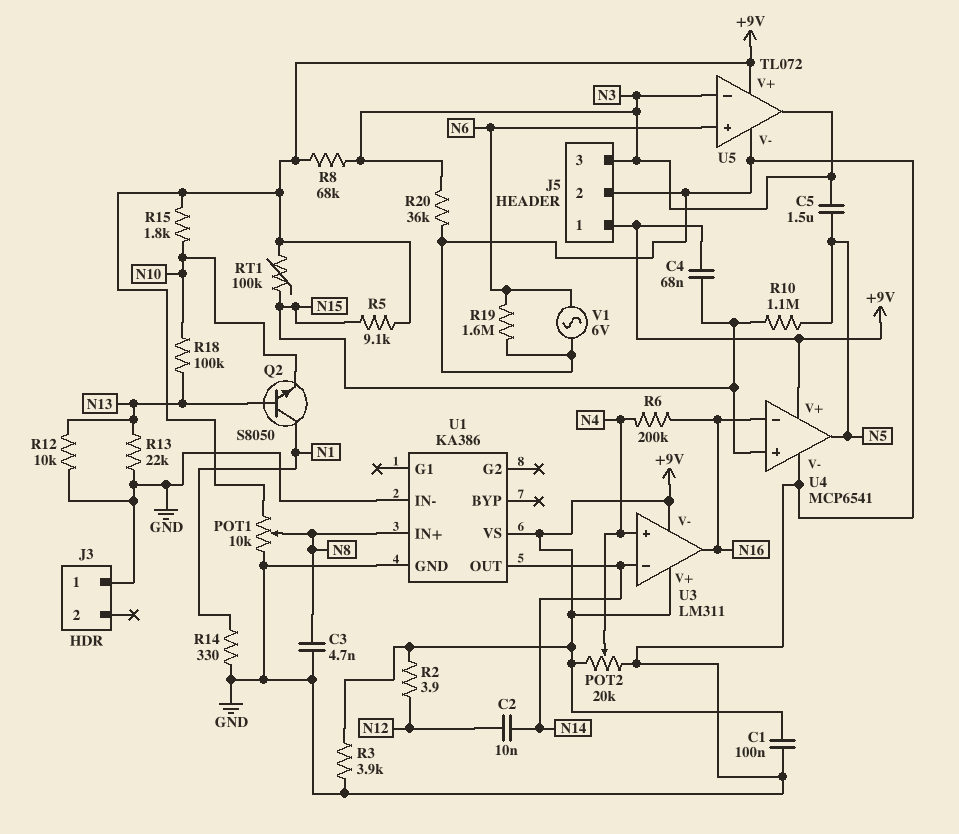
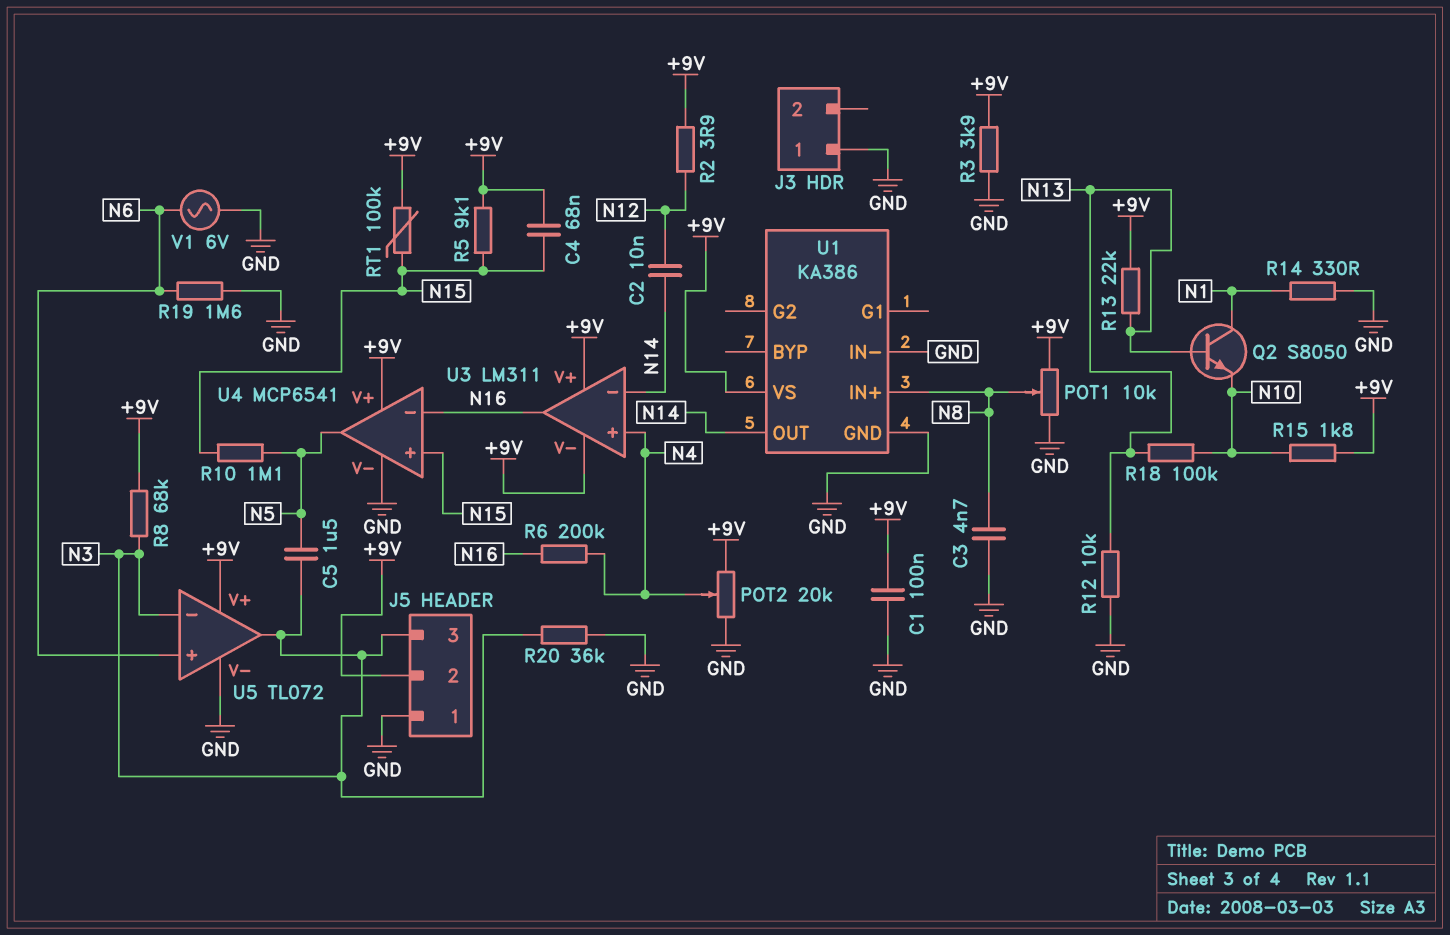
J5 pin 1: +9V -> GND
J5 pin 2: GND -> +9V
R13: 22k (GND, N13) -> 22k (+9V, N13)

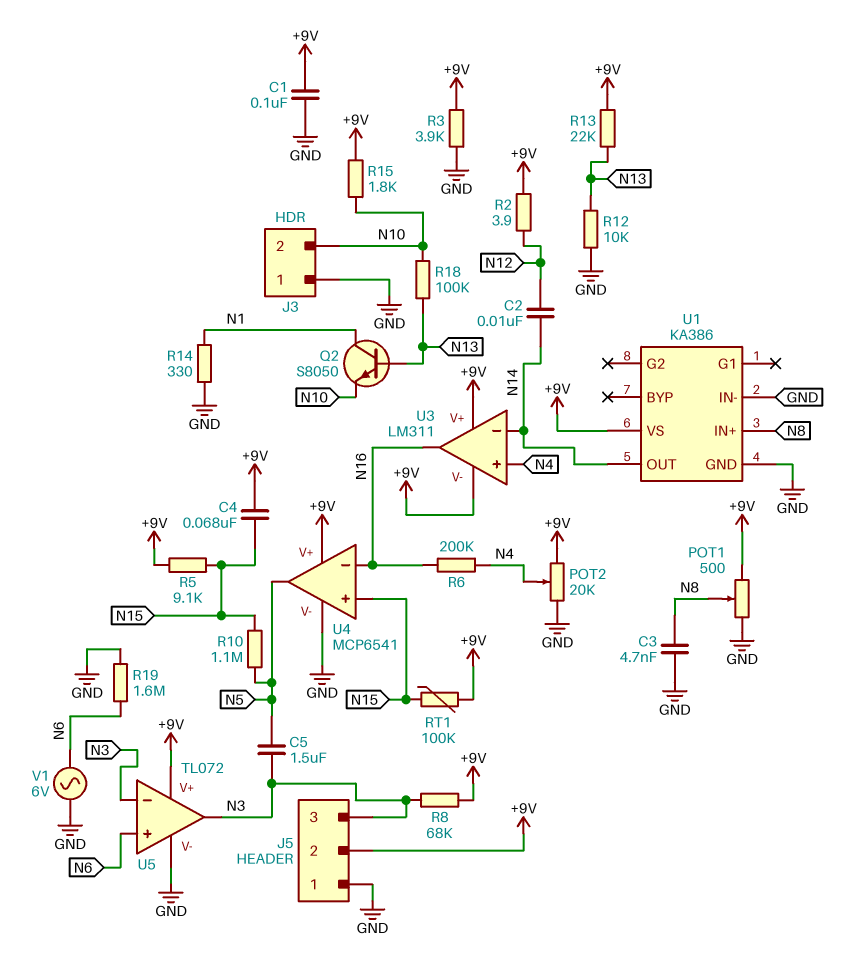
J3 pin 2: none -> N10
POT1: 10k (+9V, GND, wiper N8) -> 500 (+9V, GND, wiper N8)
R20: 36k (GND, N3) -> none

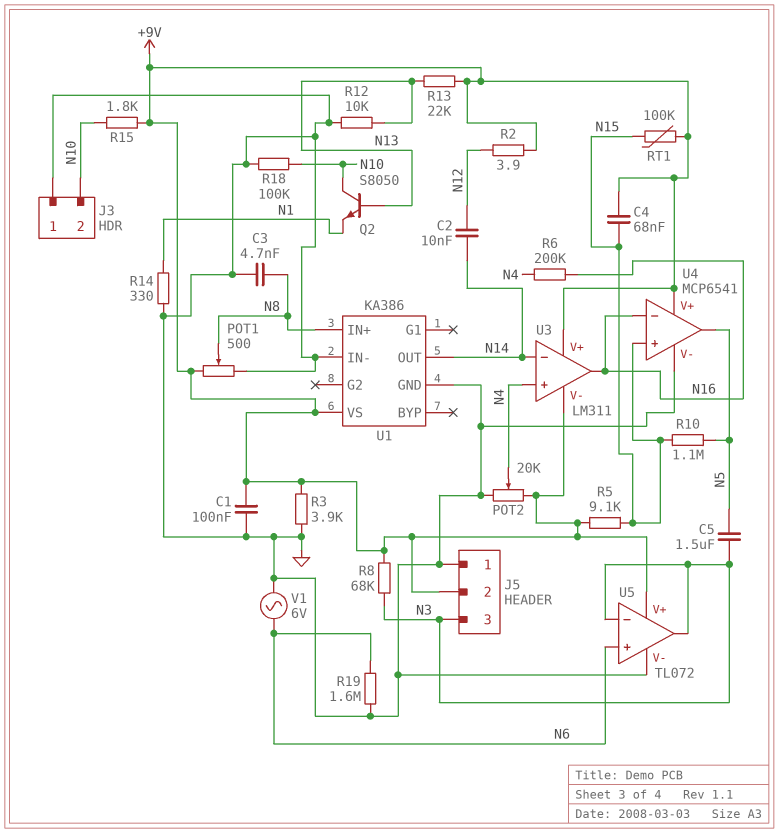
Q2: NPN S8050 (B N13, C N1, E N10) -> NPN S8050 (B N13, C N10, E N1)
R18: 100k (N10, N13) -> 100k (GND, N10)

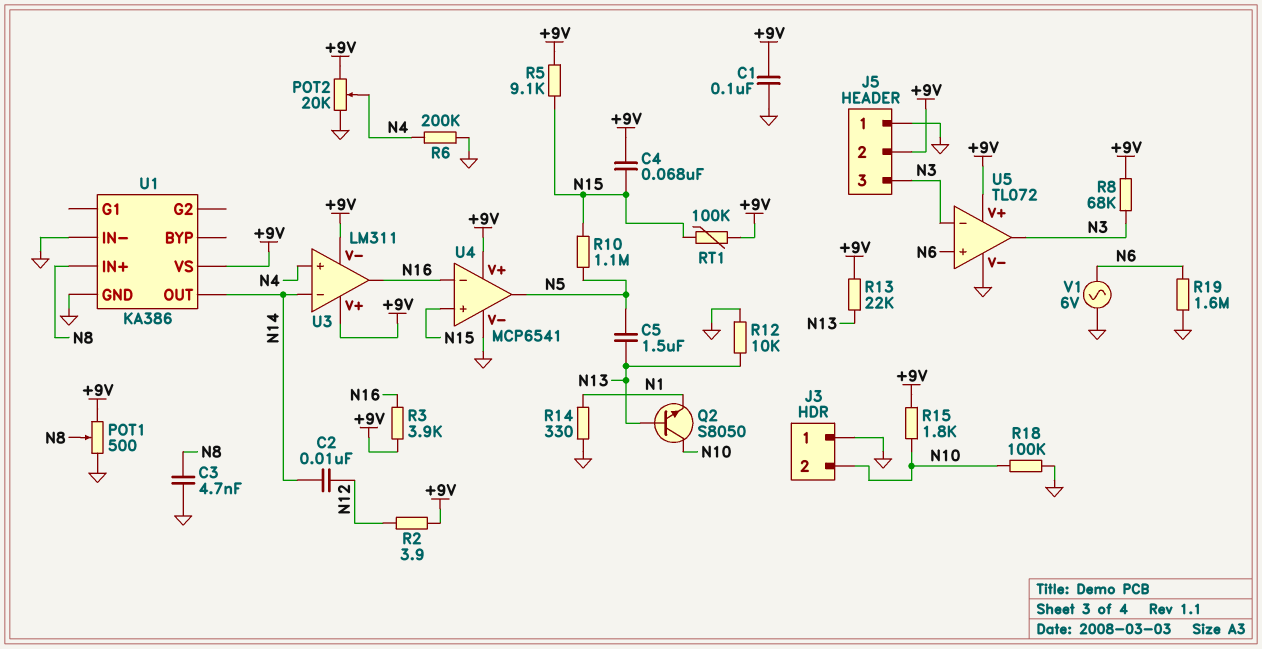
C5: 1.5uF (N3, N5) -> 1.5uF (N5, N13)
R3: 3.9k (+9V, GND) -> 3.9k (+9V, N16)
R6: 200k (N4, N16) -> 200k (GND, N4)

